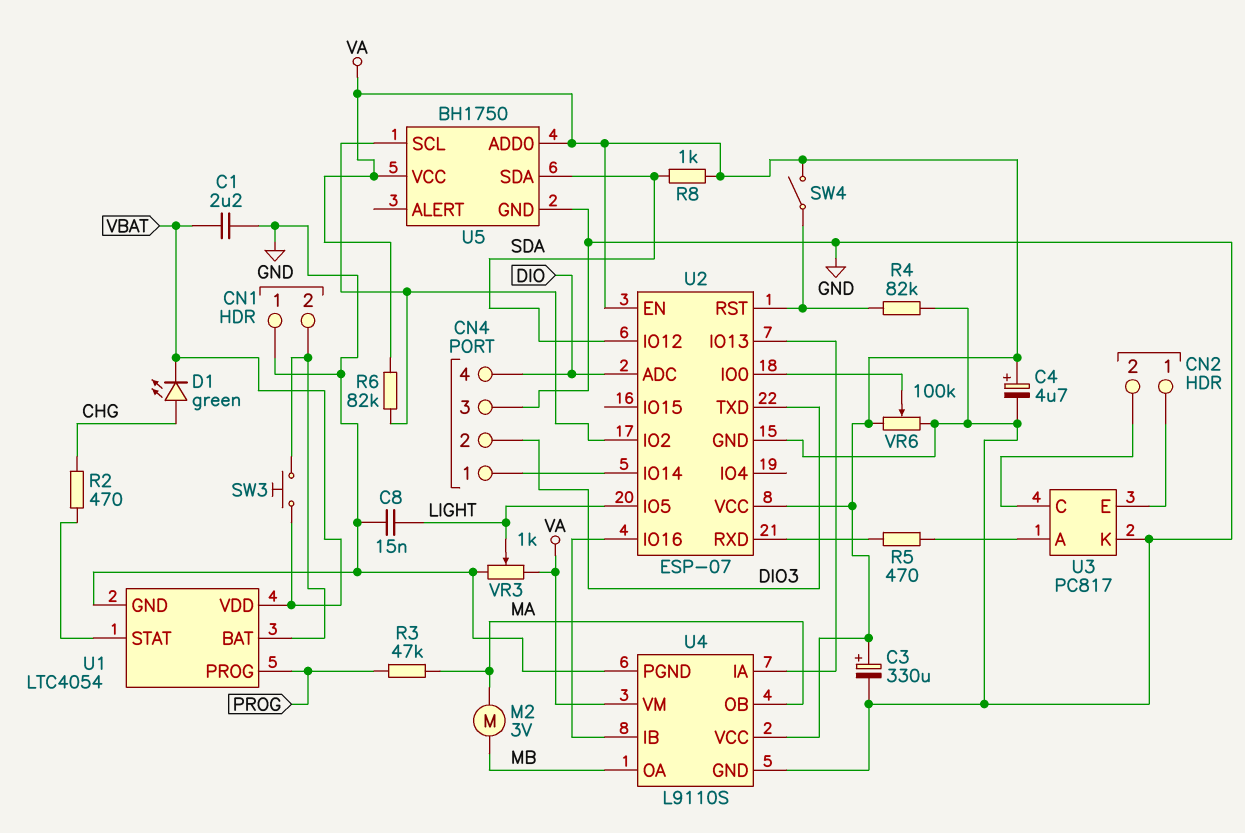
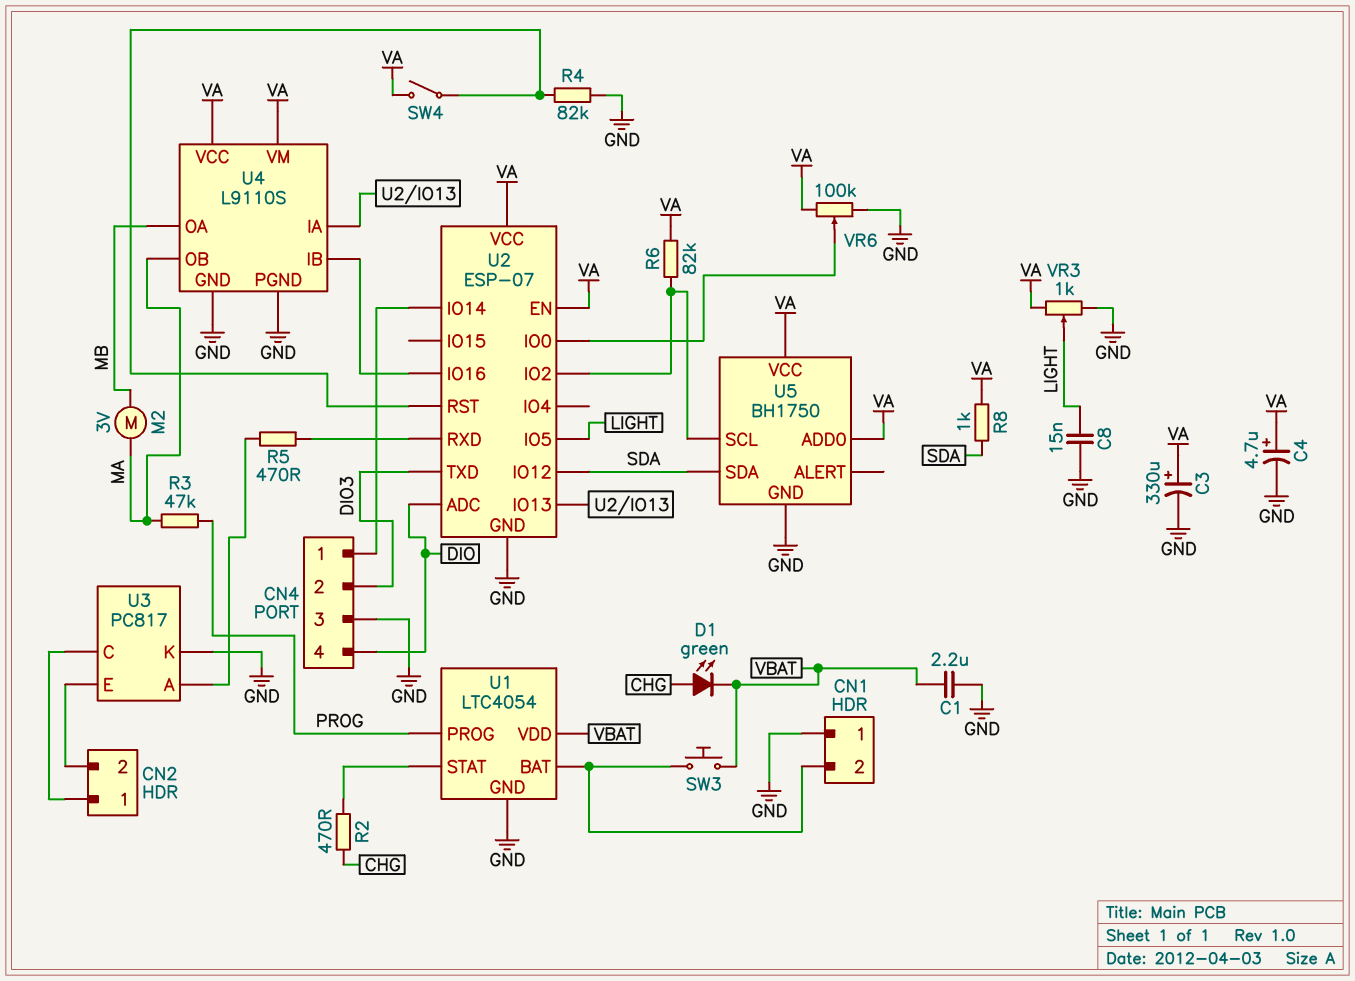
U3 pin C: CN2/2 -> CN2/1
U3 pin E: CN2/1 -> CN2/2

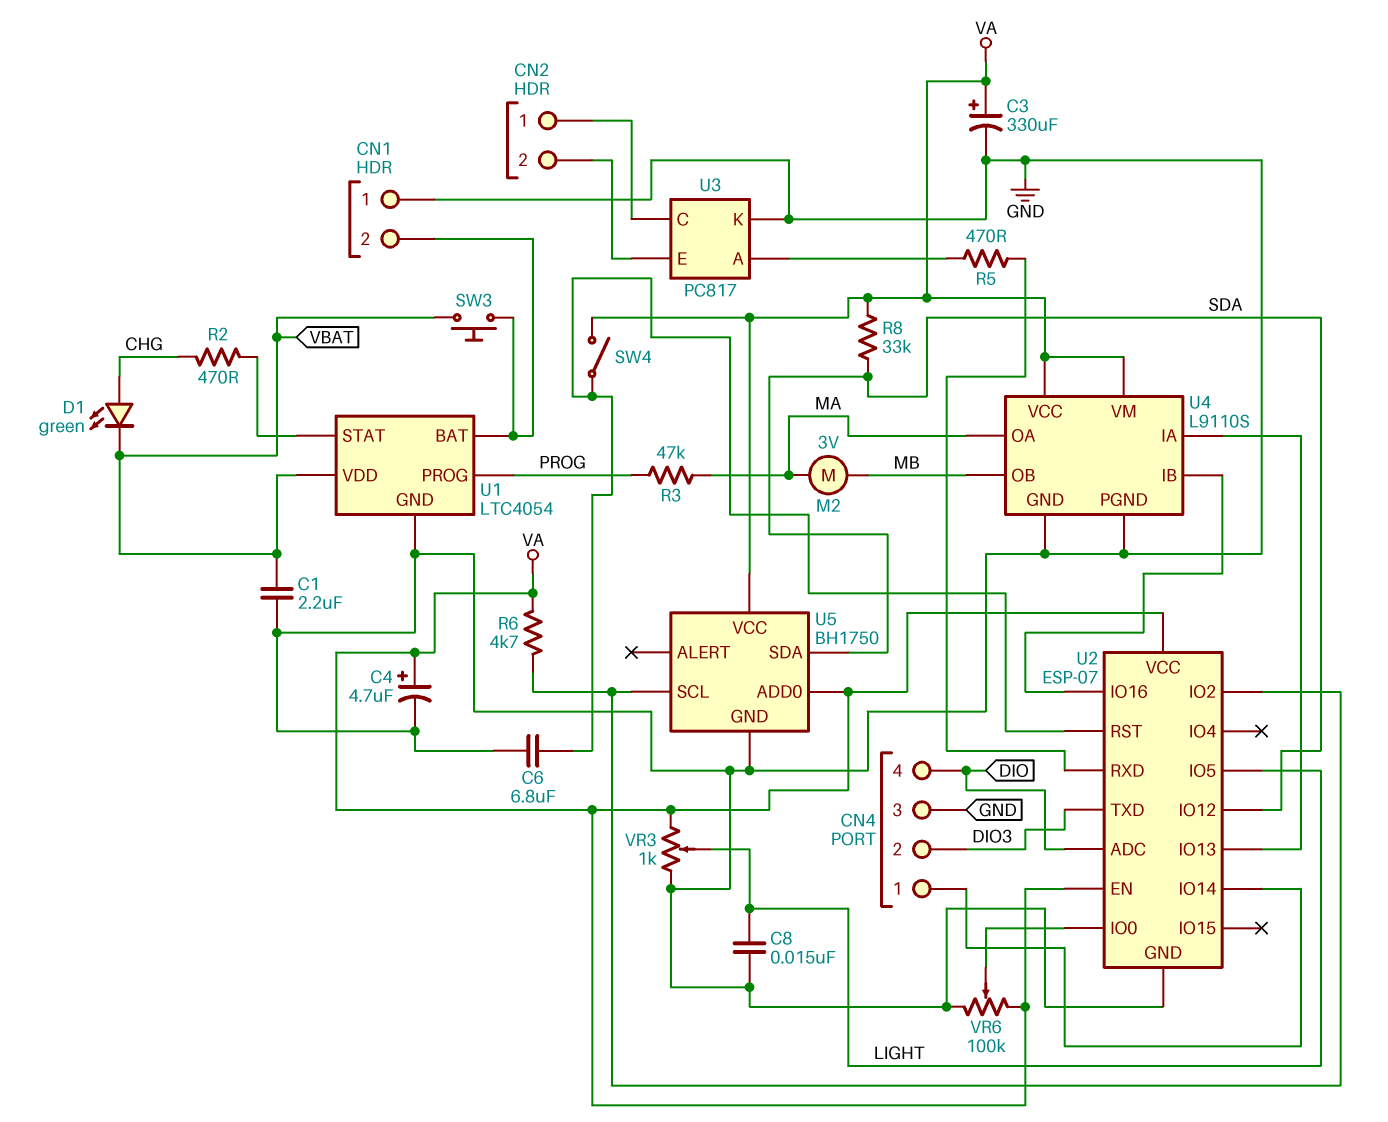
C6: none -> 6.8uF (GND, U2/RST)
R4: 82k (GND, U2/RST) -> none
R6: 82k (U2/IO2, VA) -> 4.7k (U2/IO2, VA)
R8: 1k (SDA, VA) -> 33k (SDA, VA)
U4 pin OA: MB -> MA
U4 pin OB: MA -> MB

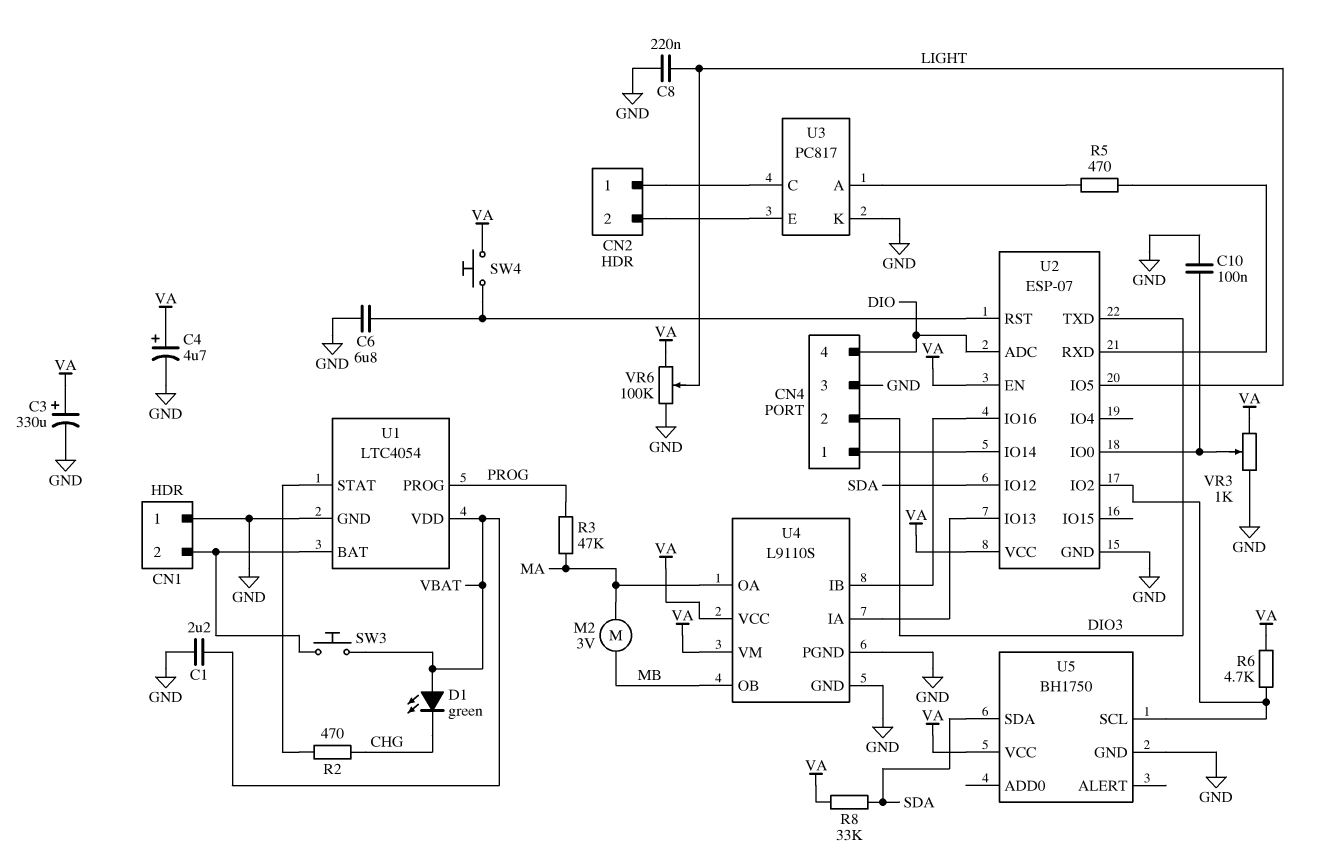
C8: 15nF (GND, LIGHT) -> 220nF (GND, LIGHT)
C10: none -> 100nF (GND, U2/IO0)
D1: LED green (A CHG, K VBAT) -> LED green (A VBAT, K CHG)
SW4: switch (U2/RST, VA) -> button (U2/RST, VA)
U5 pin ADD0: VA -> none
VR3: 1k (GND, VA, wiper LIGHT) -> 1k (GND, VA, wiper U2/IO0)
VR6: 100k (GND, VA, wiper U2/IO0) -> 100k (GND, VA, wiper LIGHT)

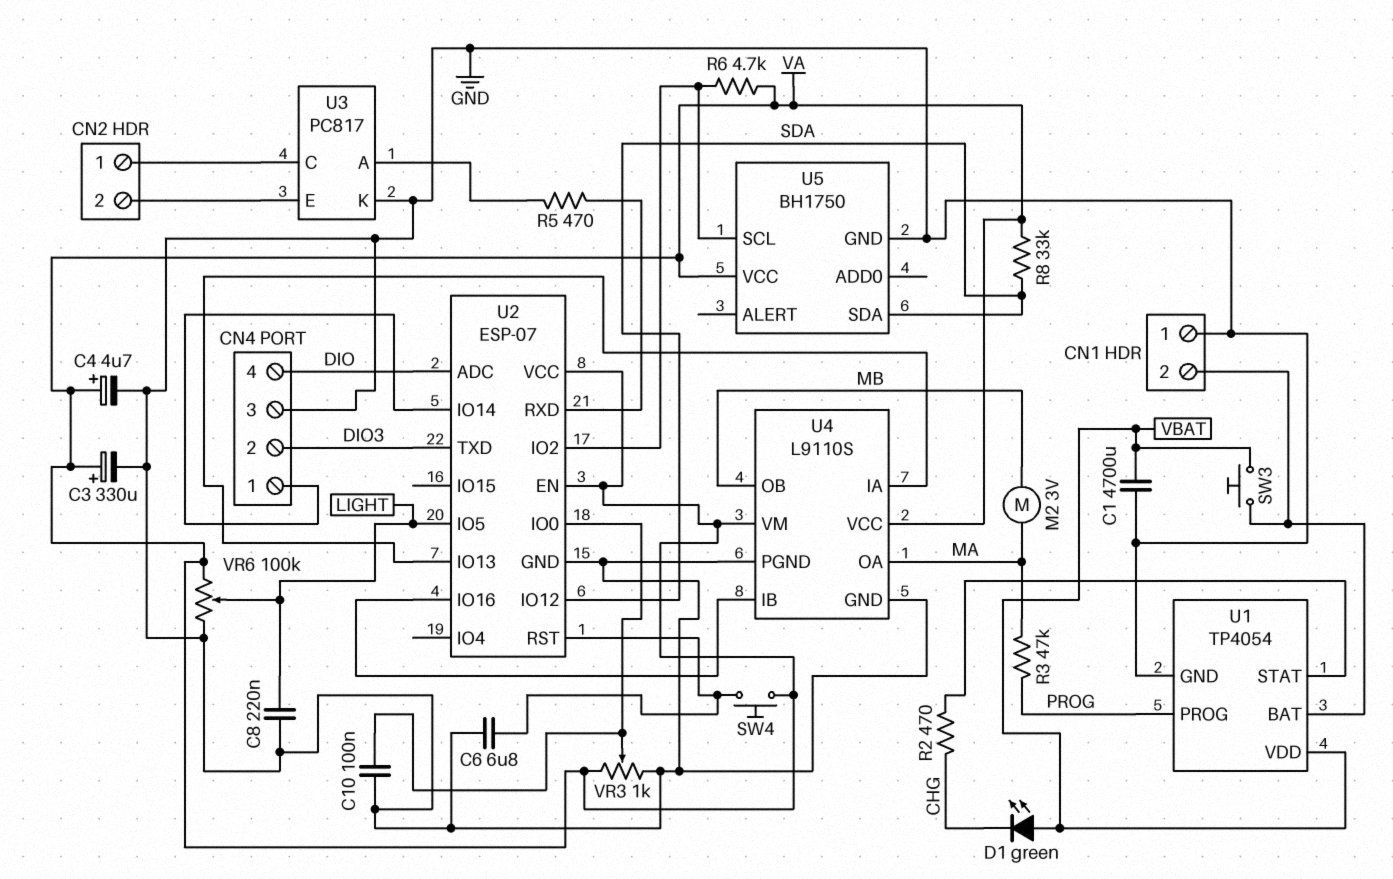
C1: 2.2uF (GND, VBAT) -> 4700uF (GND, VBAT)
U1: LTC4054 -> TP4054

